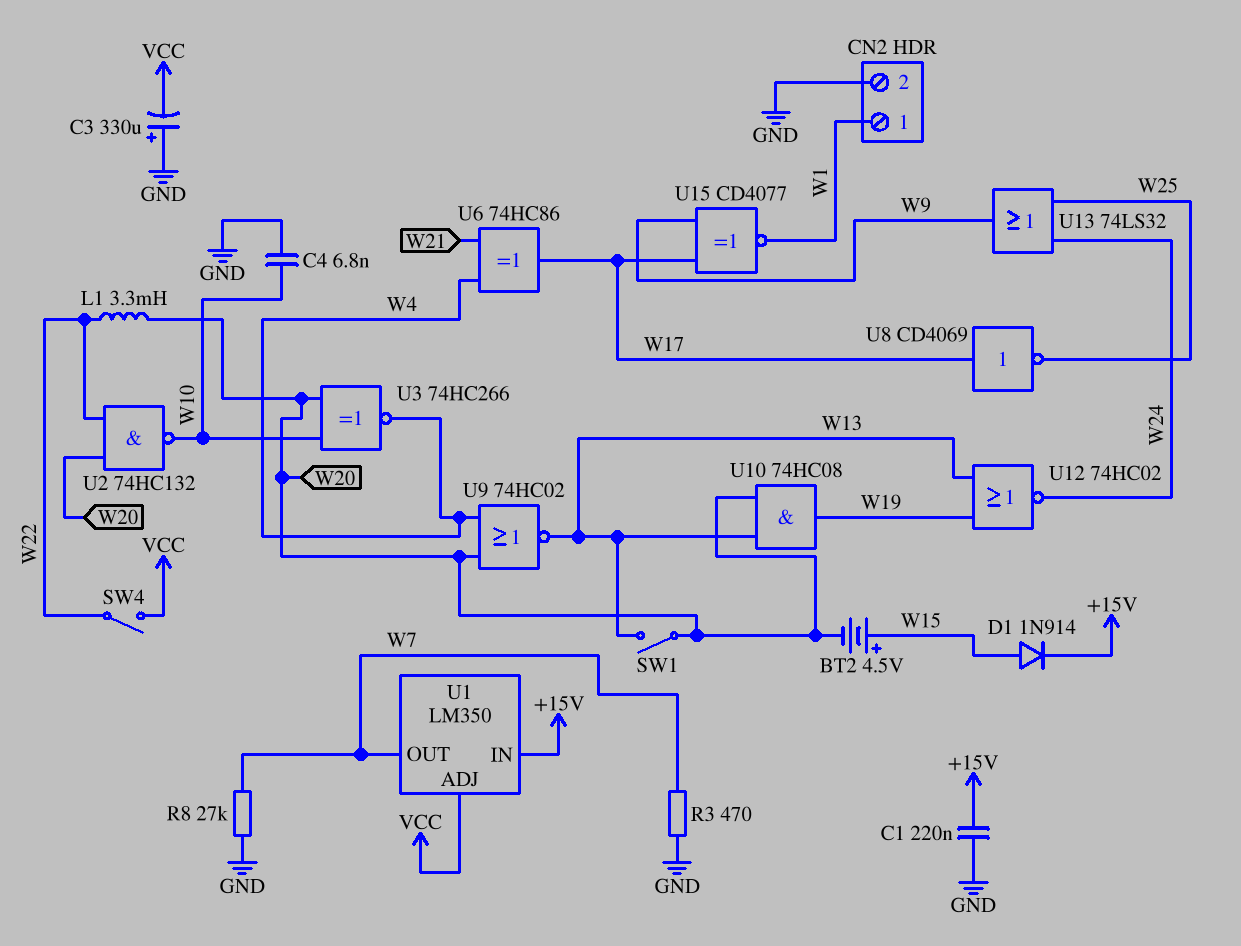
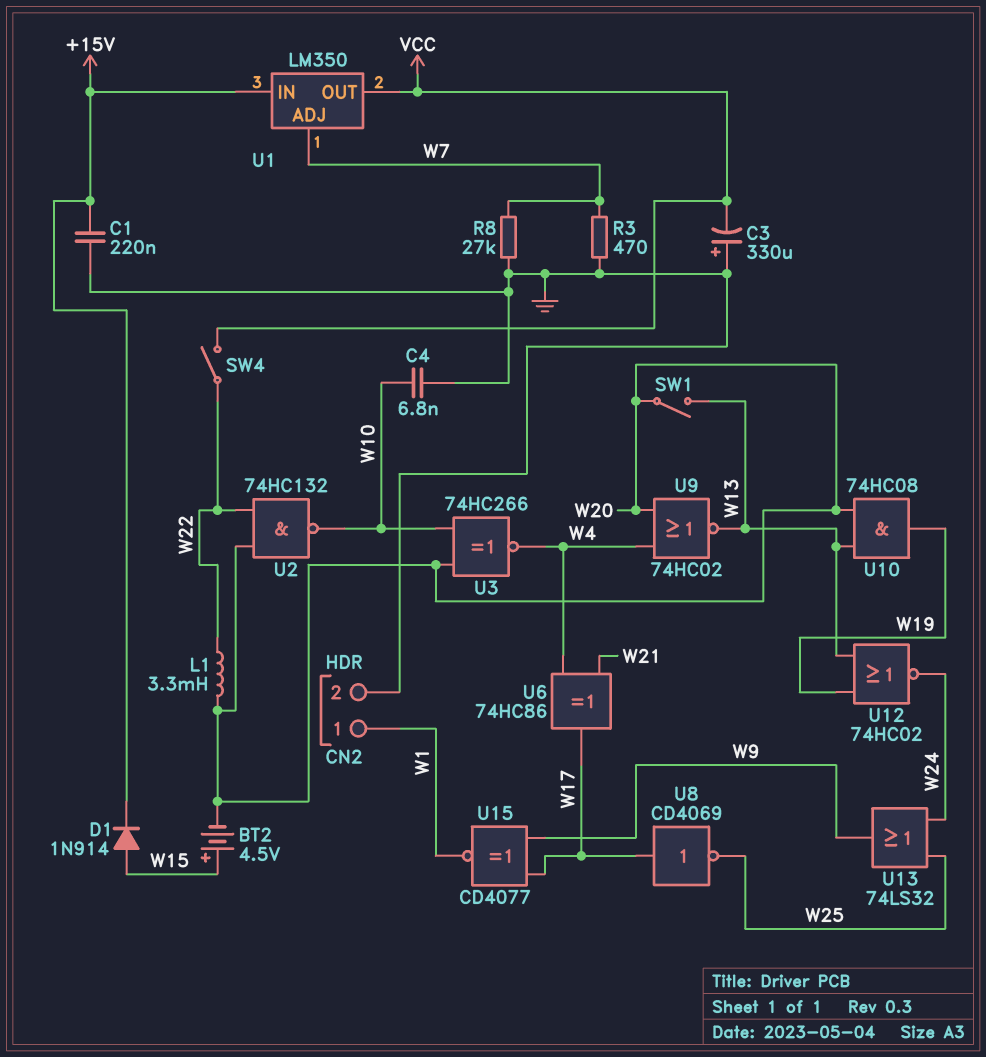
U1 pin ADJ: VCC -> W7
U1 pin OUT: W7 -> VCC

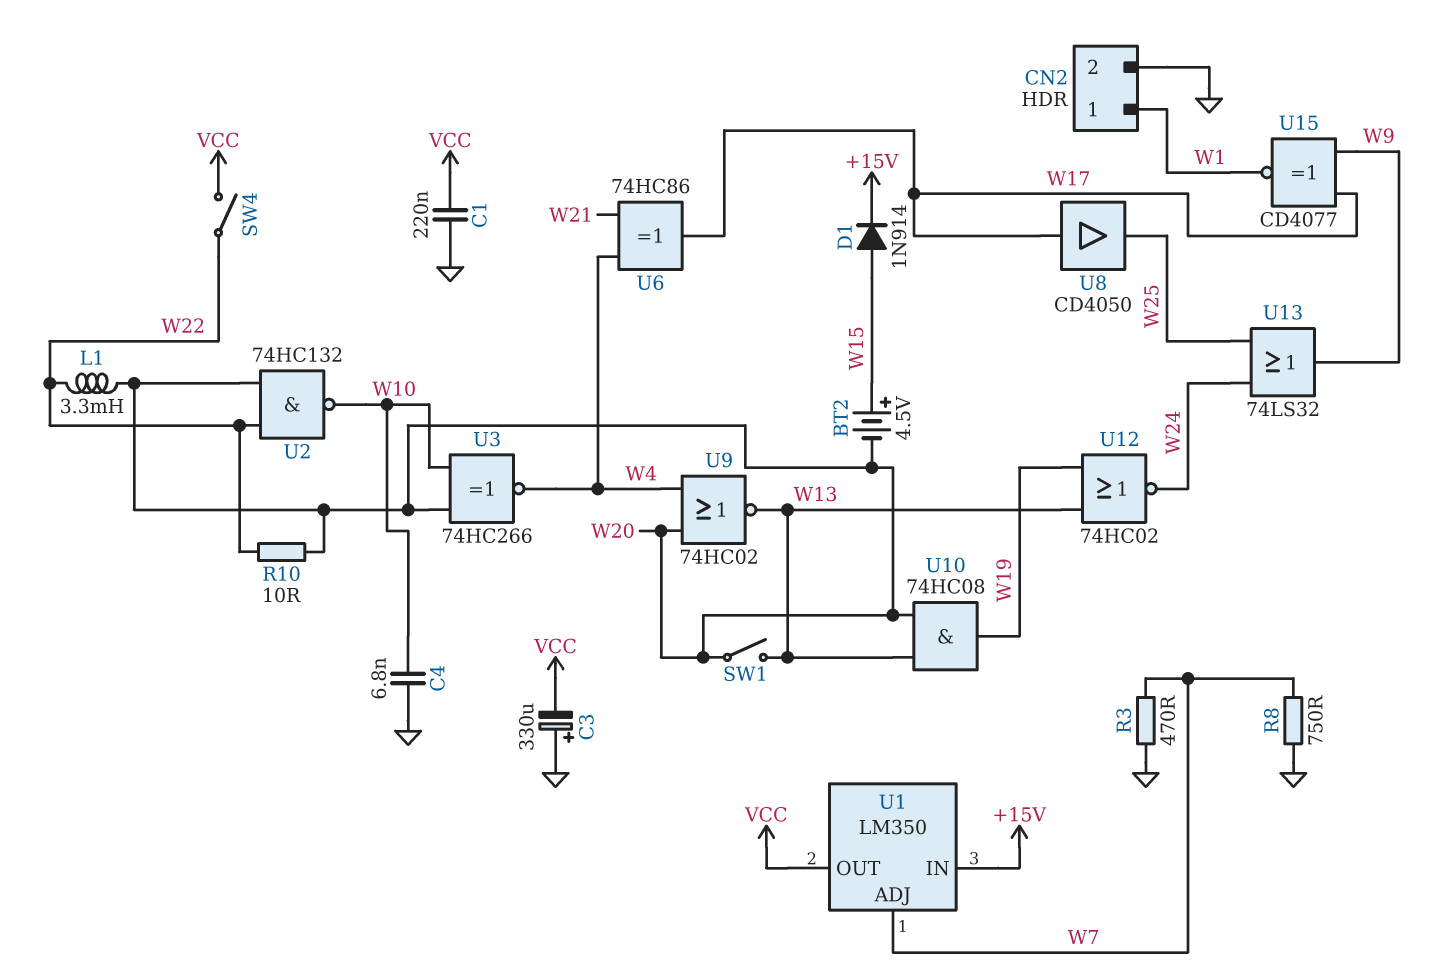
C1: 220nF (+15V, GND) -> 220nF (GND, VCC)
R8: 27k (GND, W7) -> 750 (GND, W7)
R10: none -> 10 (W20, W22)
U8: NOT CD4069 (in W17, out W25) -> buffer CD4050 (in W17, out W25)

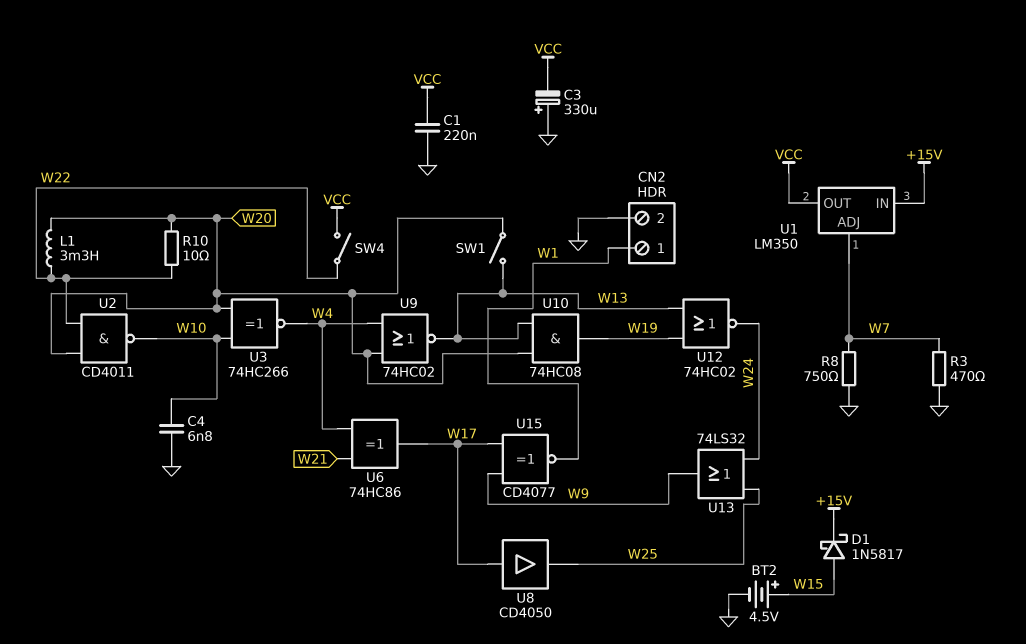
BT2: 4.5V (plus W15, minus W20) -> 4.5V (plus W15, minus GND)
D1: diode 1N914 (A W15, K +15V) -> schottky 1N5817 (A W15, K +15V)
U2: NAND 74HC132 (in W20, in W22, out W10) -> NAND CD4011 (in W20, in W22, out W10)

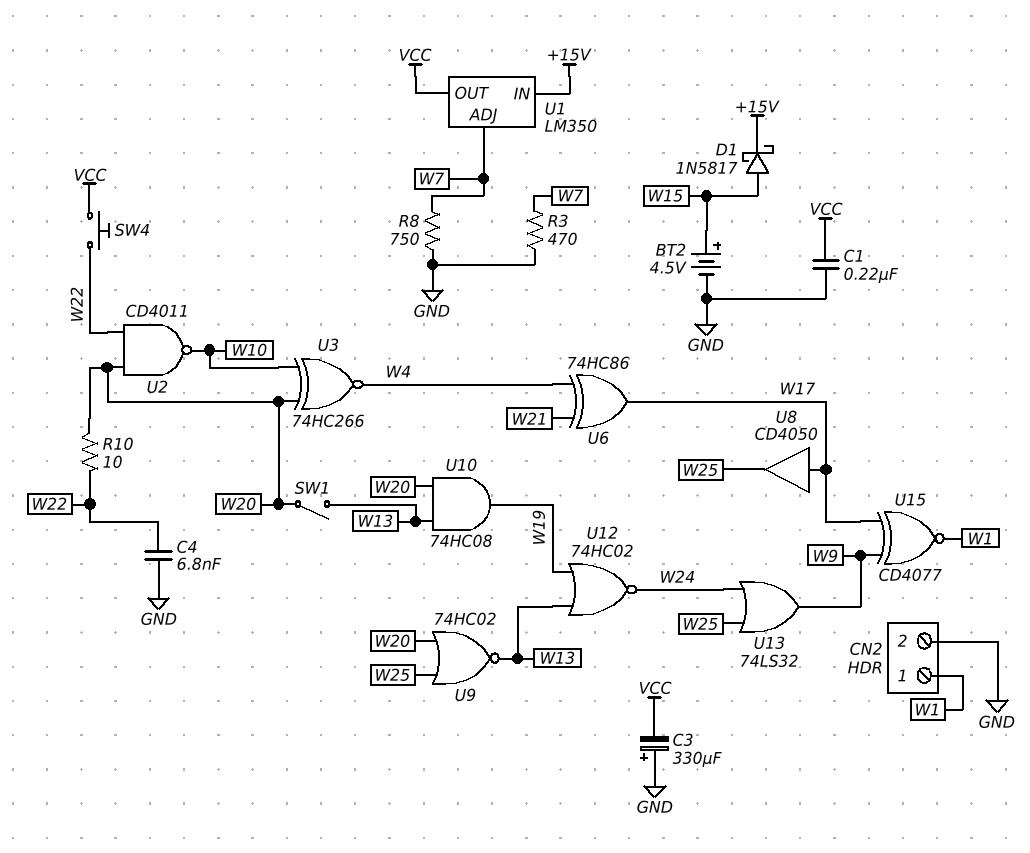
C4: 6.8nF (GND, W10) -> 6.8nF (GND, W22)
L1: 3.3mH (W20, W22) -> none
SW4: switch (VCC, W22) -> button (VCC, W22)
U9: NOR 74HC02 (in W4, in W20, out W13) -> NOR 74HC02 (in W20, in W25, out W13)

